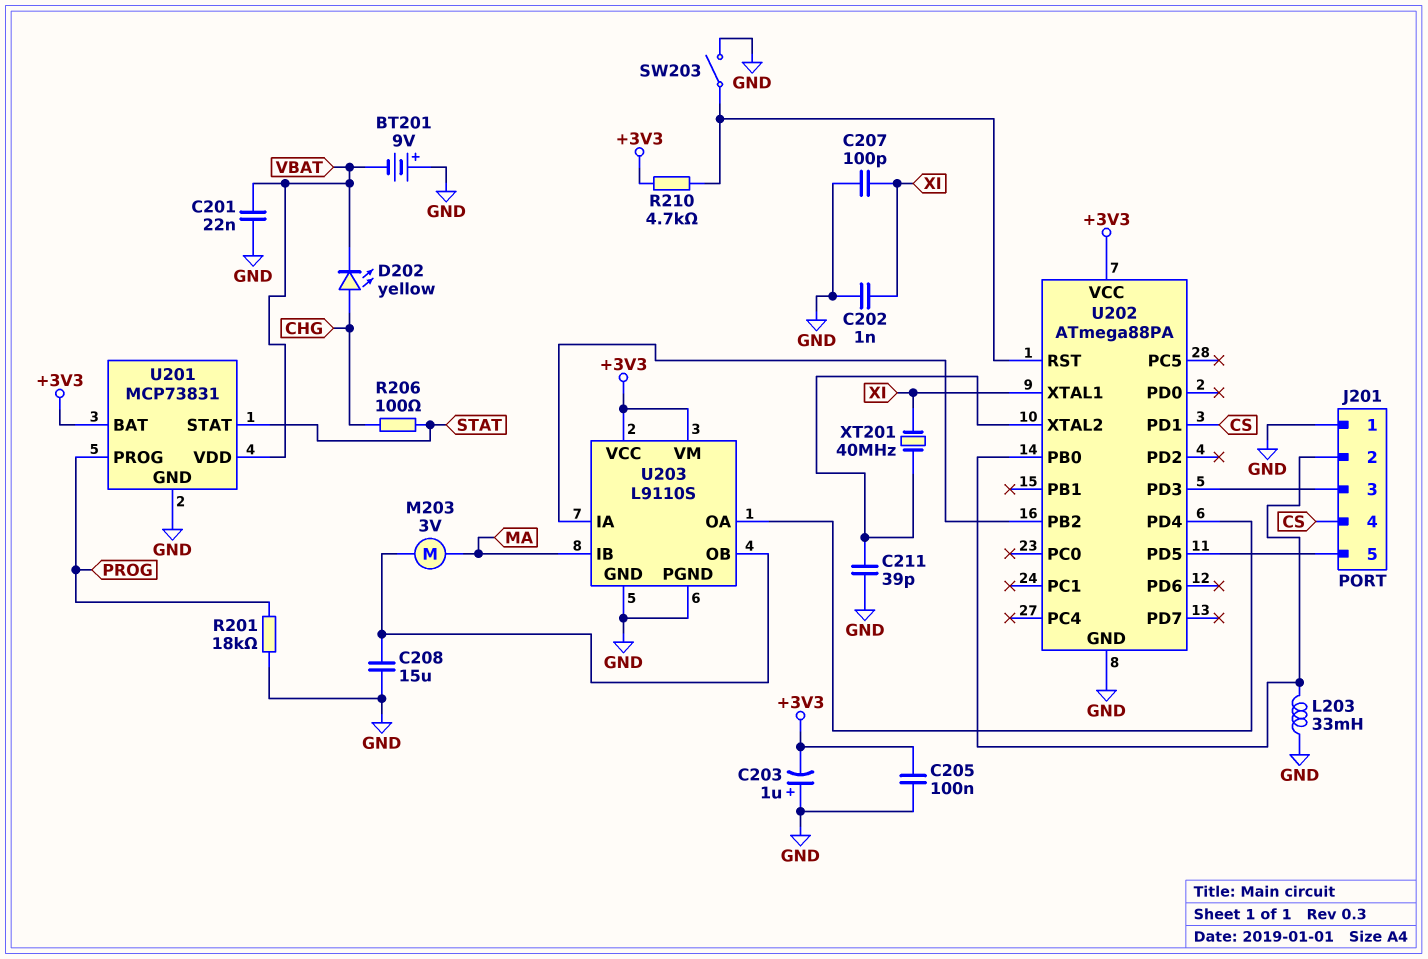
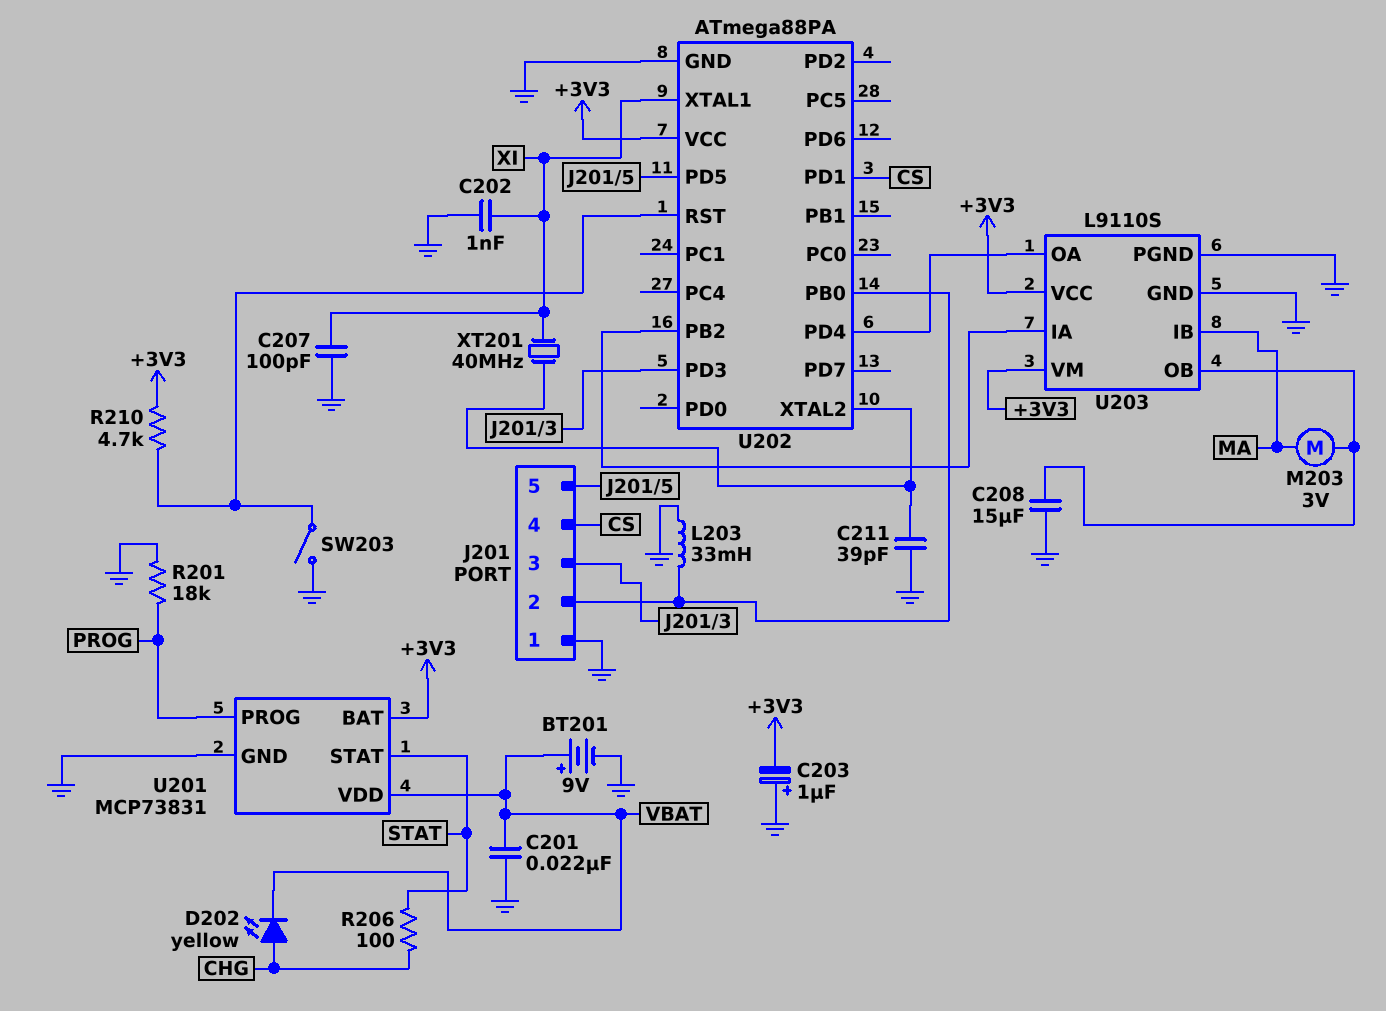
BT201: 9V (plus GND, minus VBAT) -> 9V (plus VBAT, minus GND)
C205: 100nF (+3V3, GND) -> none

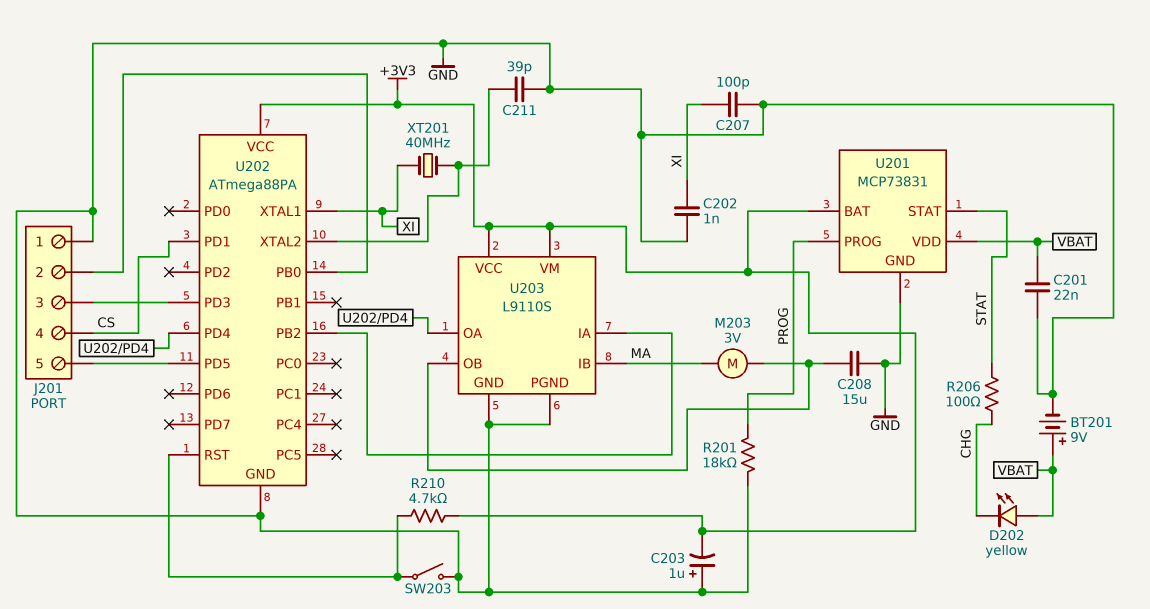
D202: LED yellow (A CHG, K VBAT) -> LED yellow (A VBAT, K CHG)
L203: 33mH (GND, J201/2) -> none

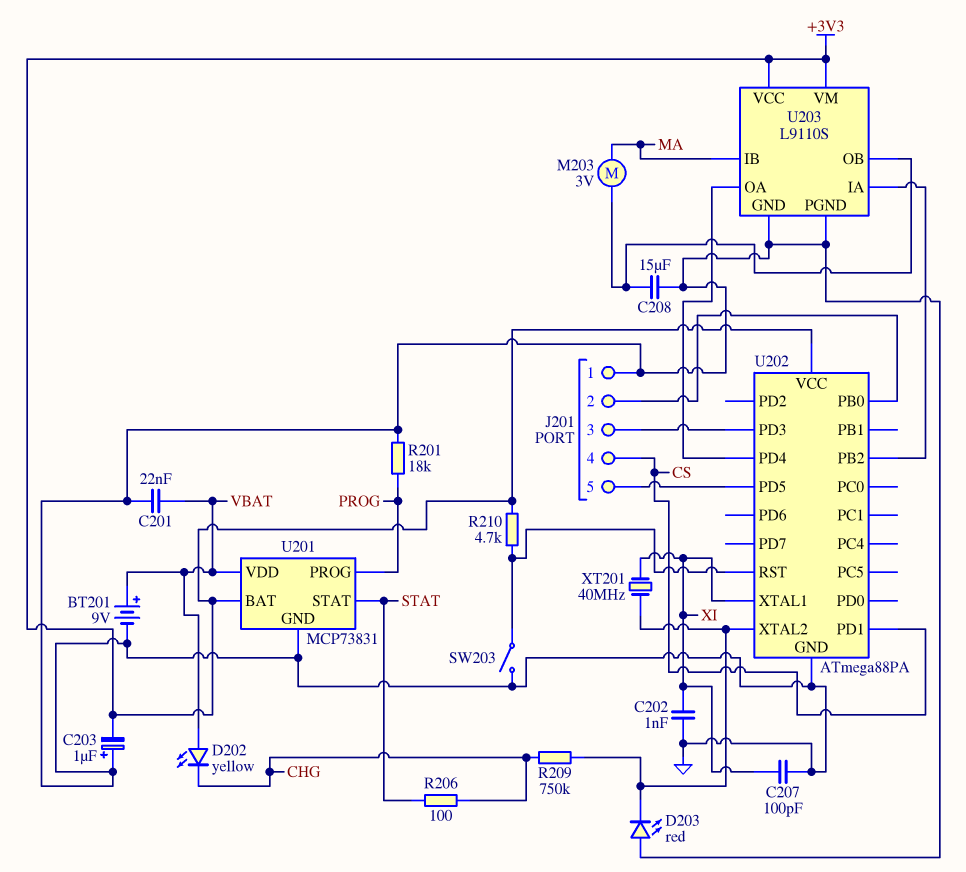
C211: 39pF (GND, U202/XTAL2) -> none
D203: none -> LED red (A GND, K U202/XTAL2)
R209: none -> 750k (CHG, U202/XTAL2)

